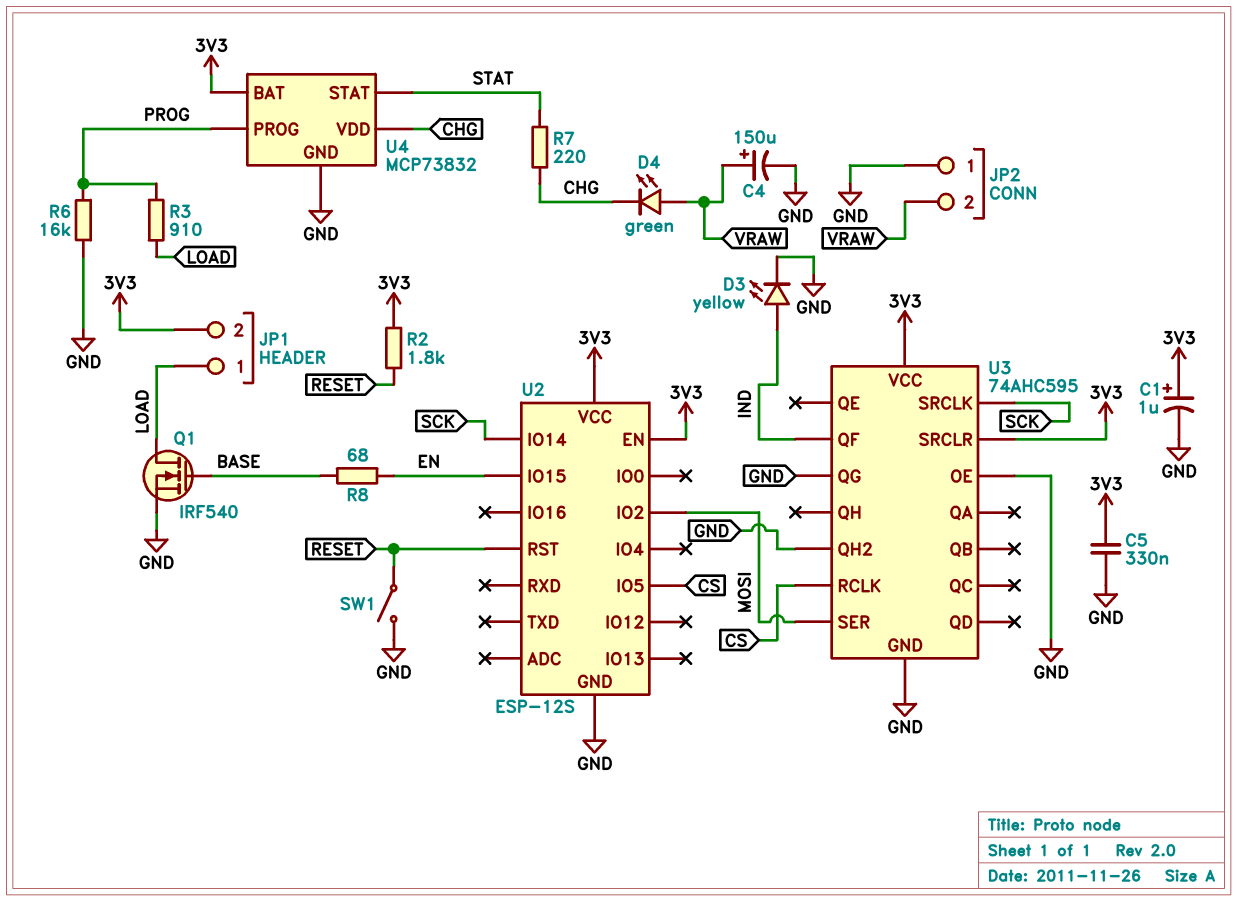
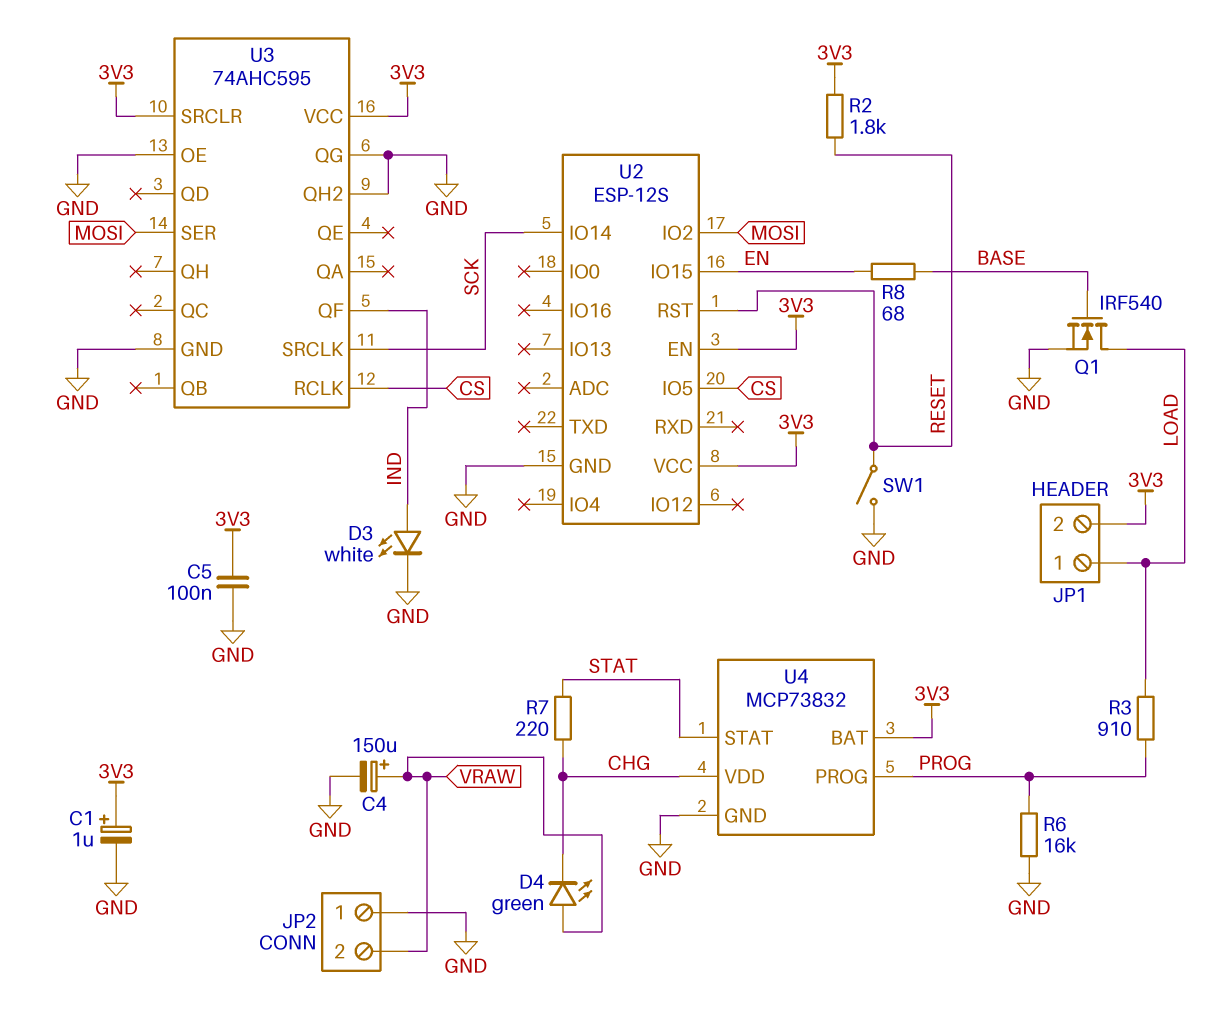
C5: 330nF (3V3, GND) -> 100nF (3V3, GND)
D3: LED yellow (A IND, K GND) -> LED white (A IND, K GND)

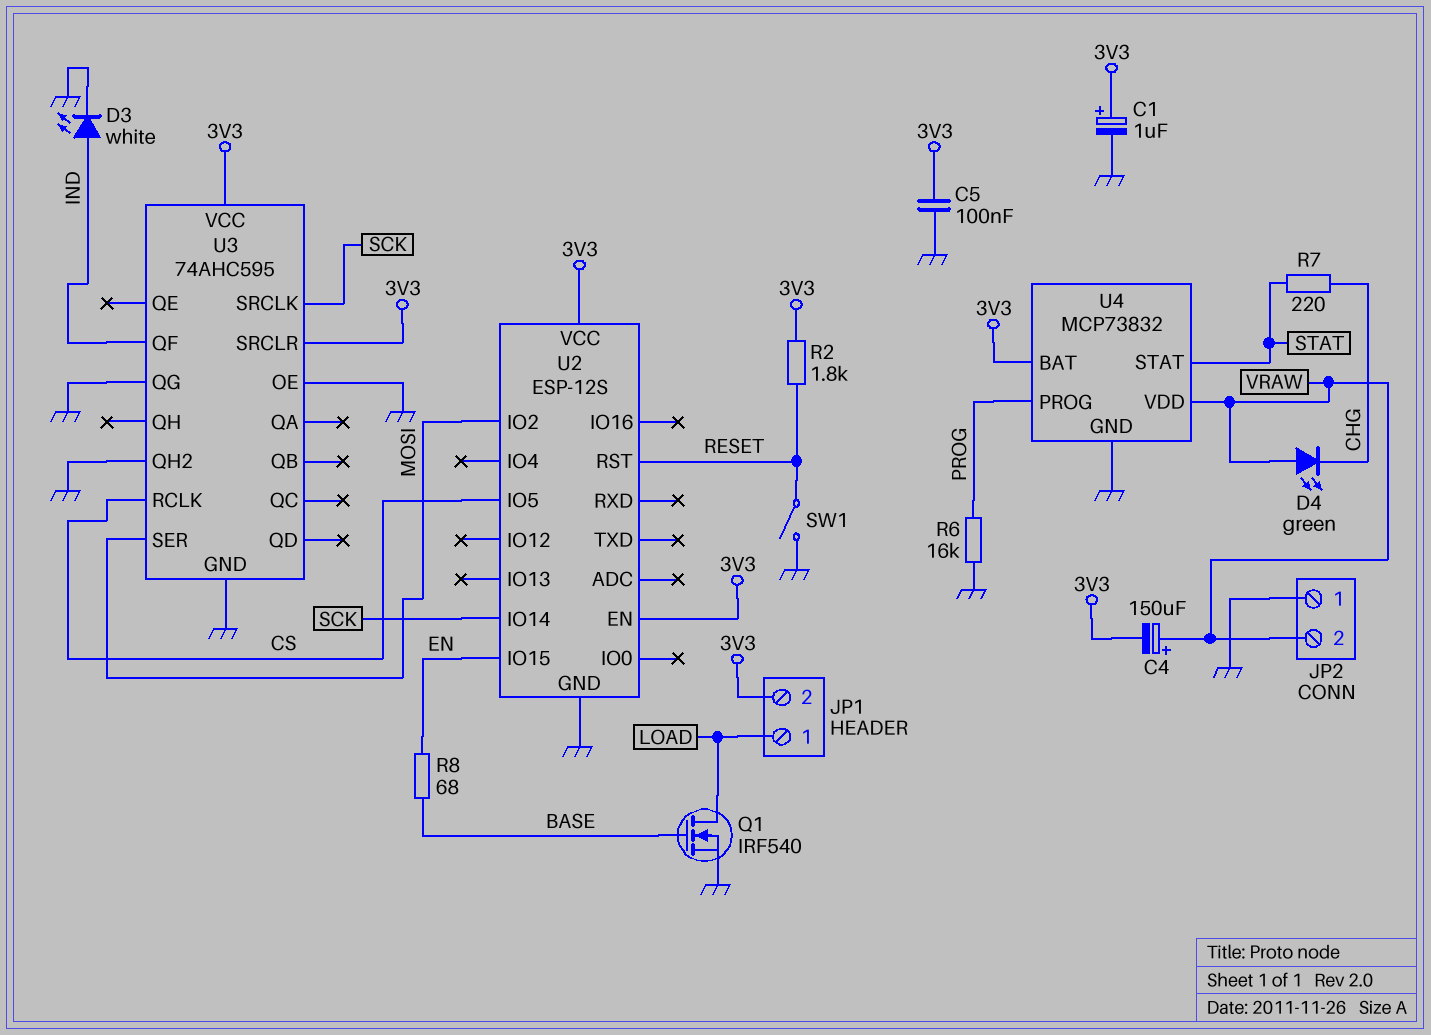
C4: 150uF (plus VRAW, minus GND) -> 150uF (plus VRAW, minus 3V3)
R3: 910 (LOAD, PROG) -> none
U4 pin VDD: CHG -> VRAW

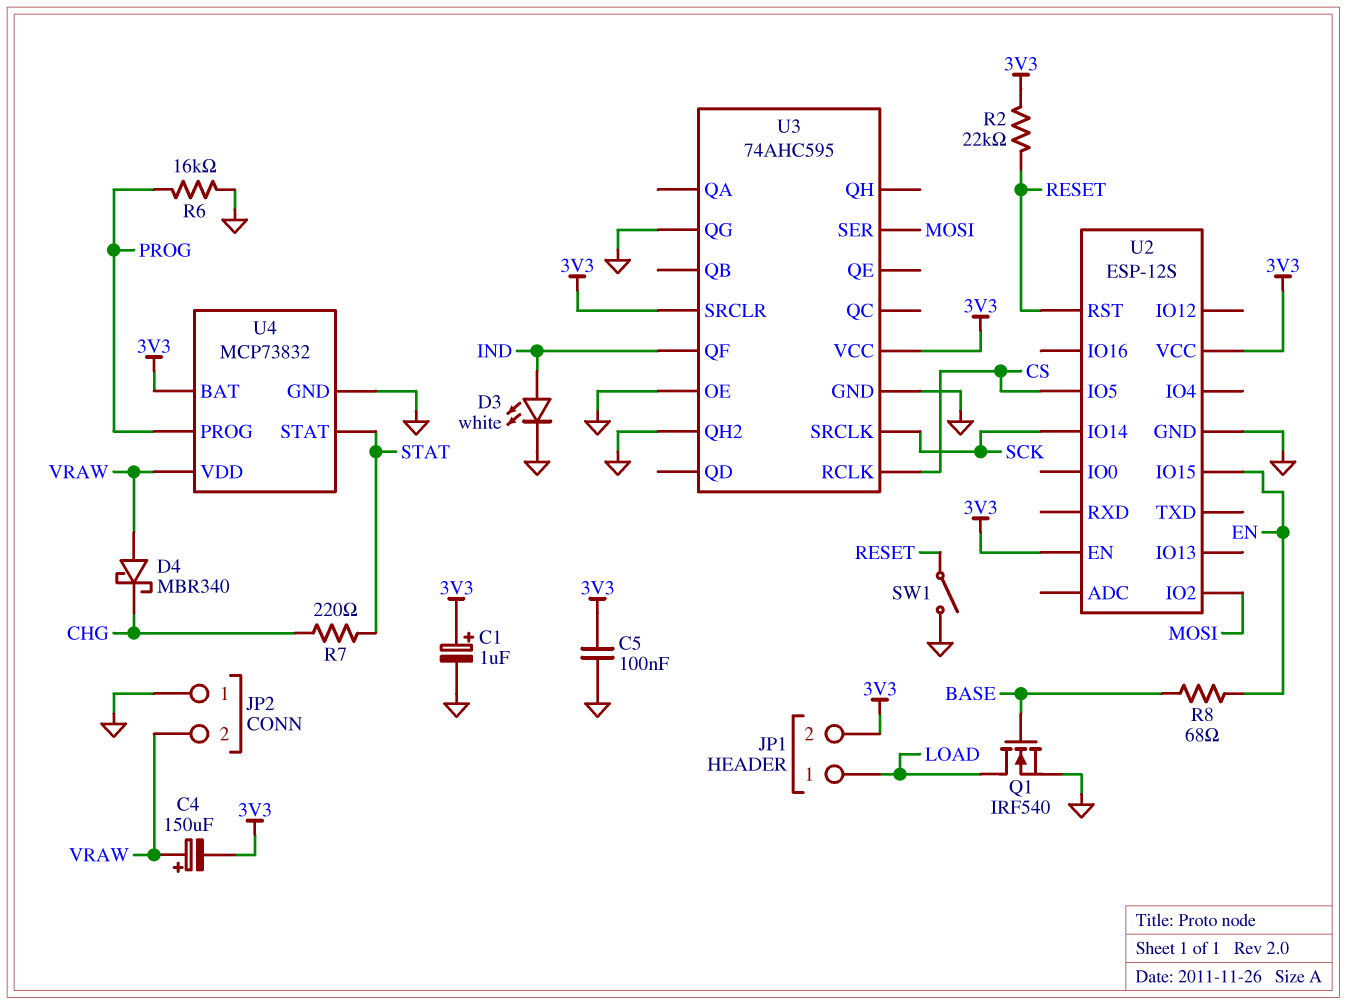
D4: LED green (A VRAW, K CHG) -> schottky MBR340 (A VRAW, K CHG)
R2: 1.8k (3V3, RESET) -> 22k (3V3, RESET)

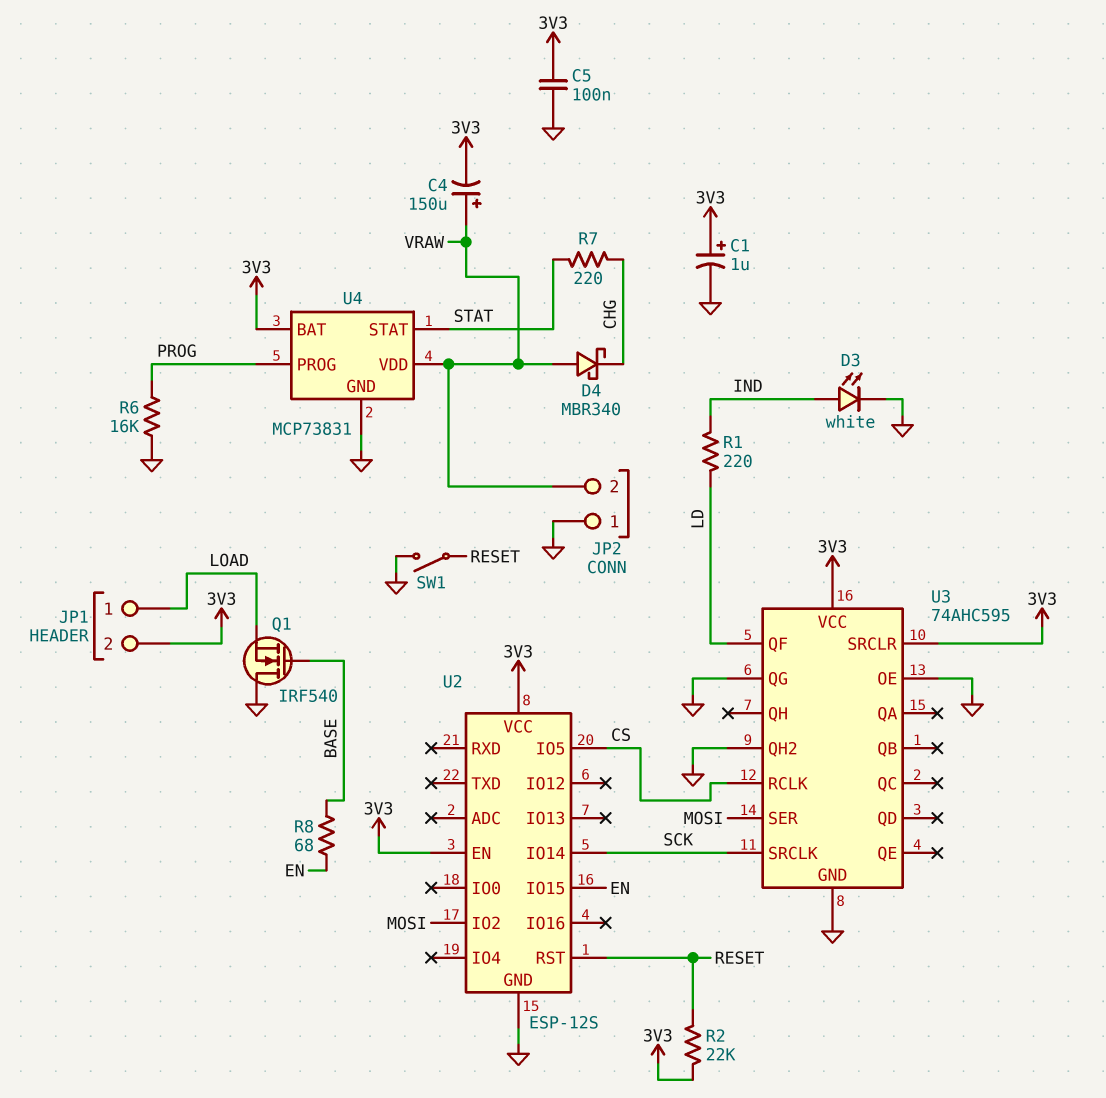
Q1: NMOS IRF540 (G BASE, D LOAD, S GND) -> NMOS IRF540 (G BASE, D GND, S LOAD)
R1: none -> 220 (IND, LD)
U3 pin QF: IND -> LD
U4: MCP73832 -> MCP73831

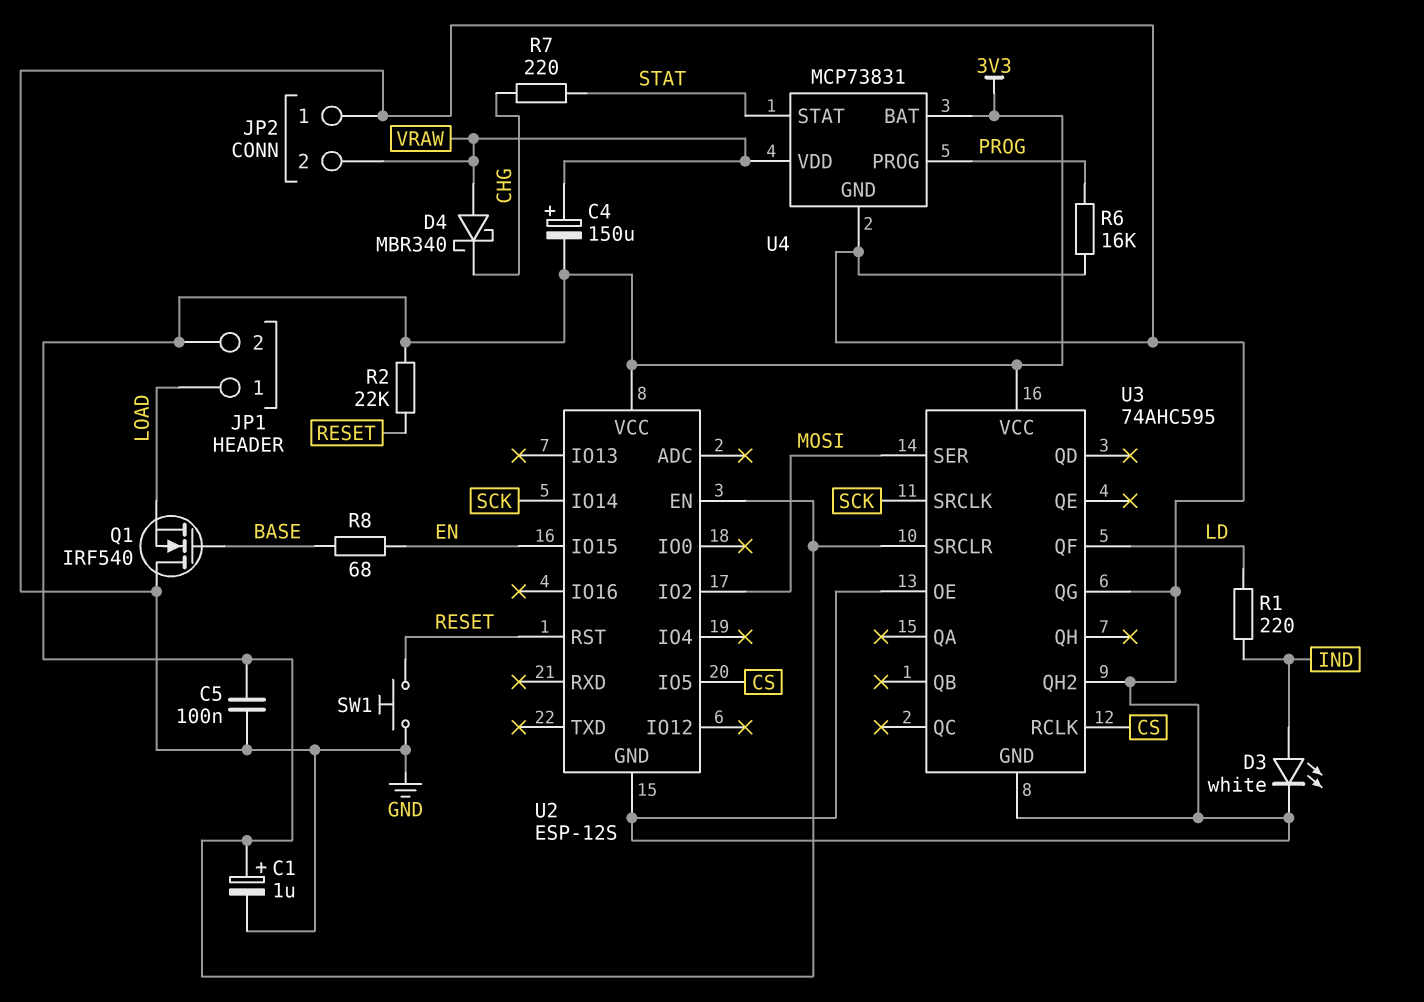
SW1: switch (GND, RESET) -> button (GND, RESET)

